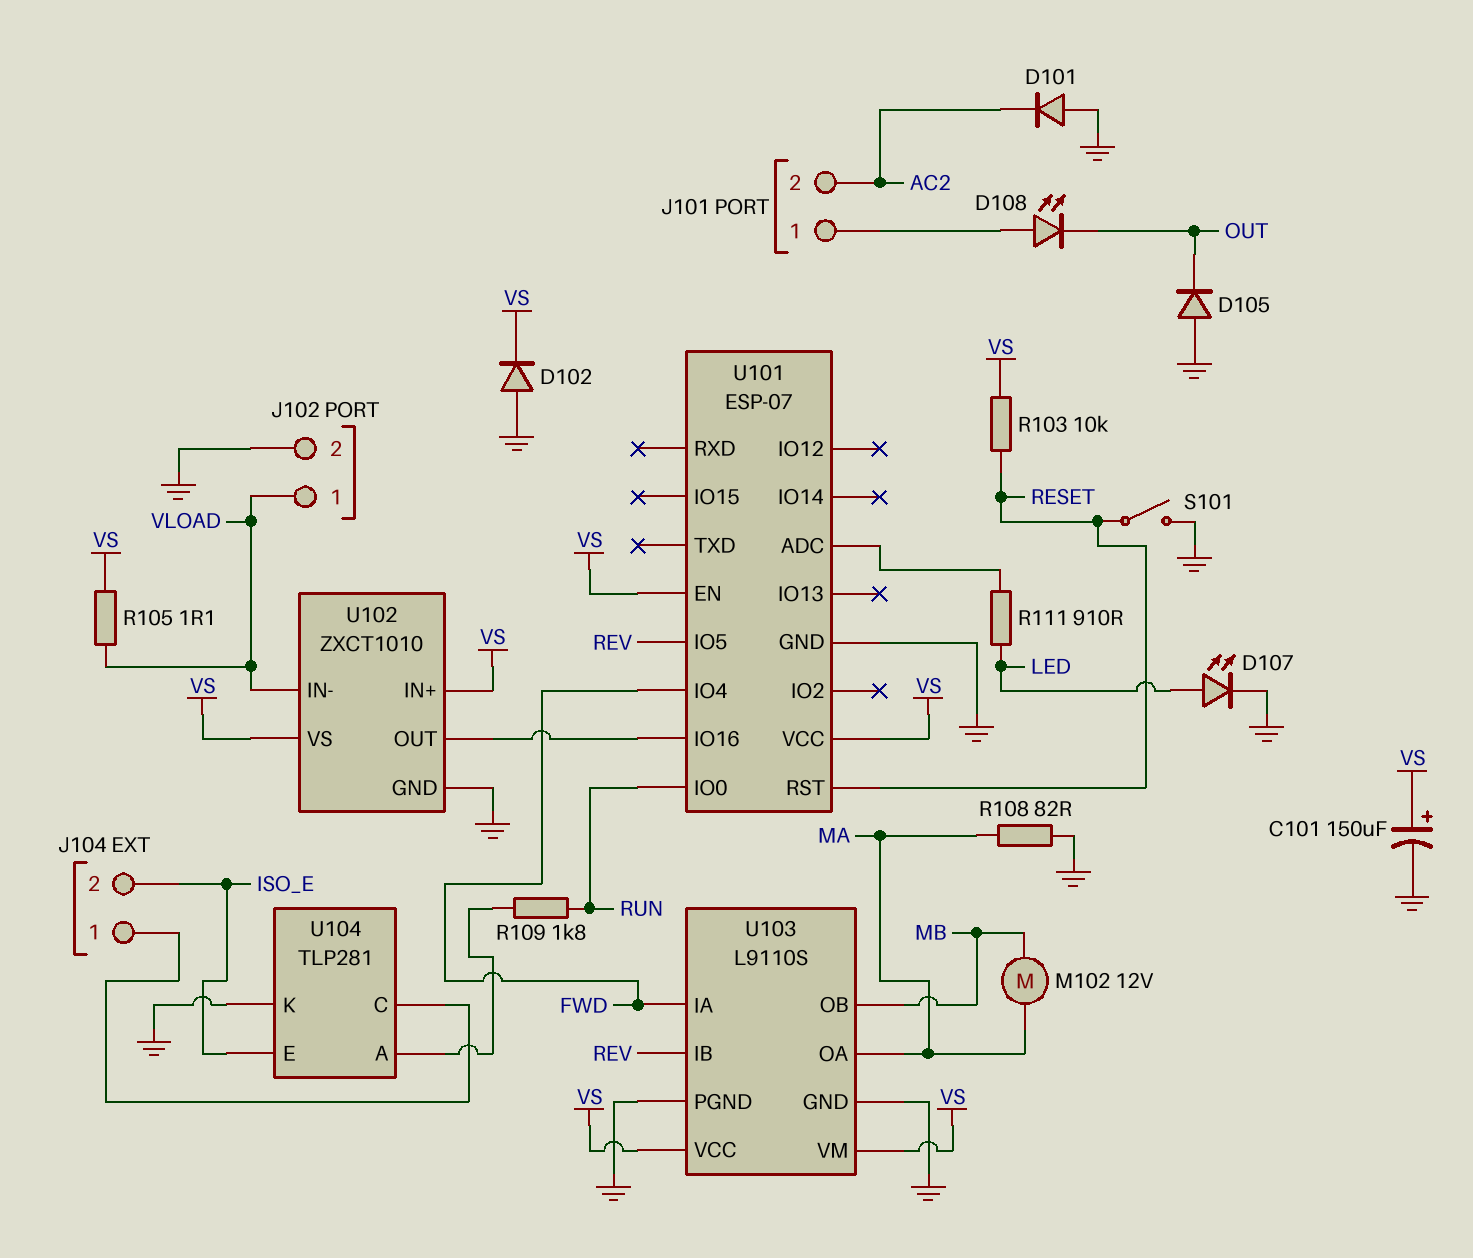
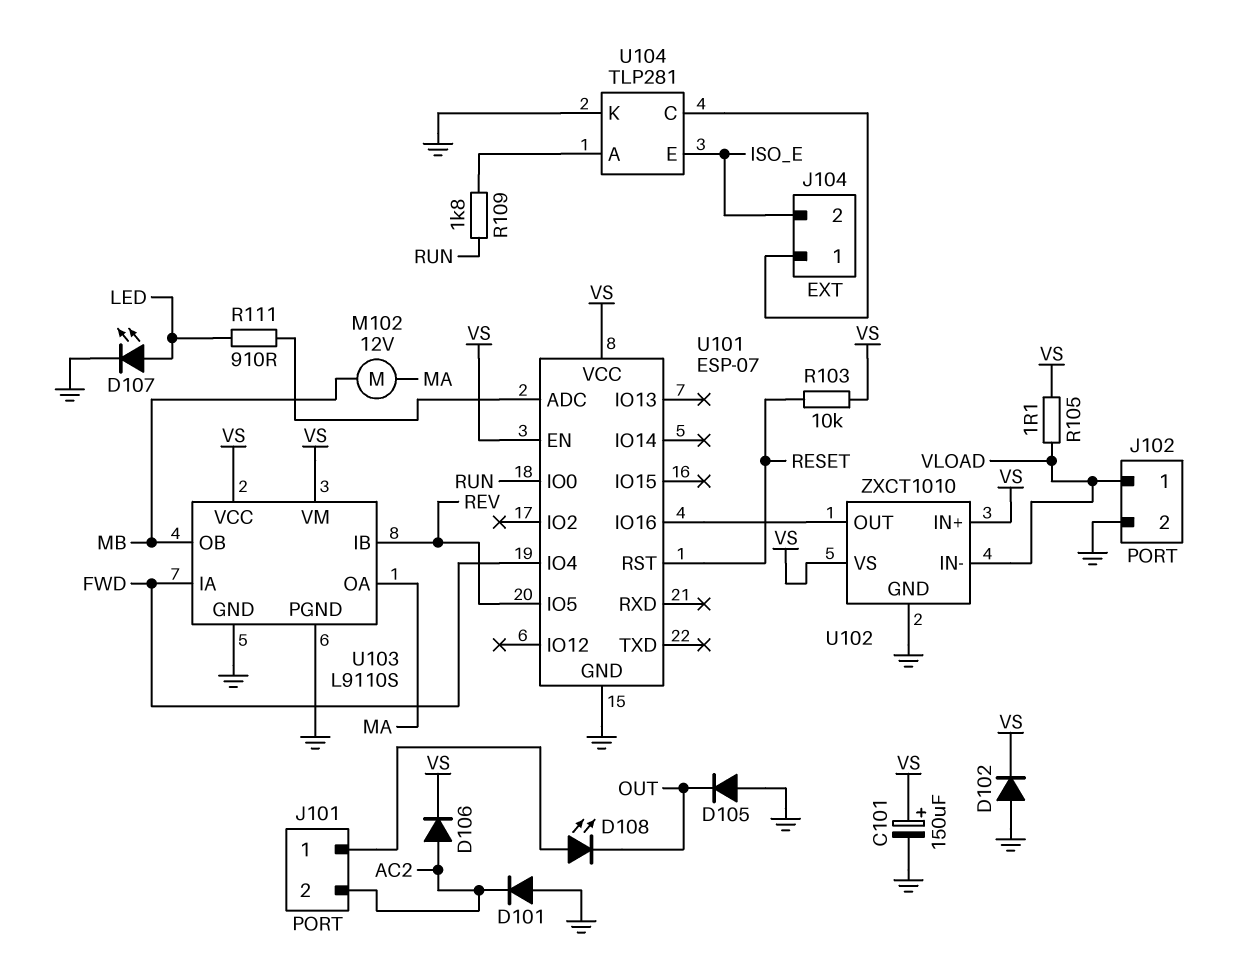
D106: none -> diode (A AC2, K VS)
R108: 82 (GND, MA) -> none
S101: switch (GND, RESET) -> none

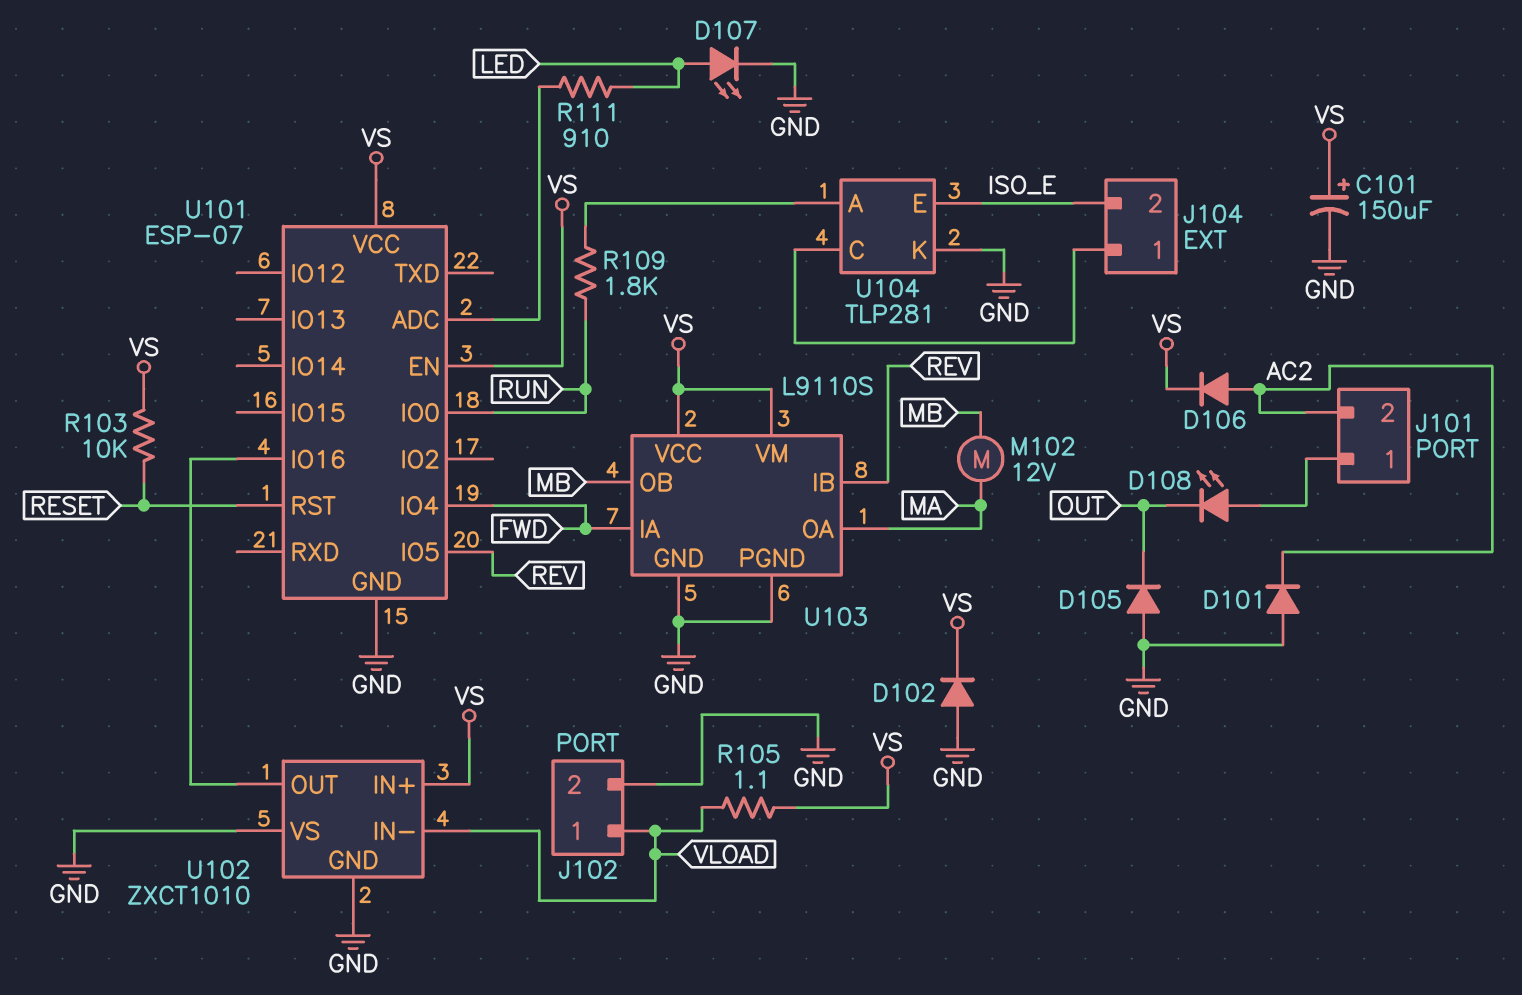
U102 pin VS: VS -> GND

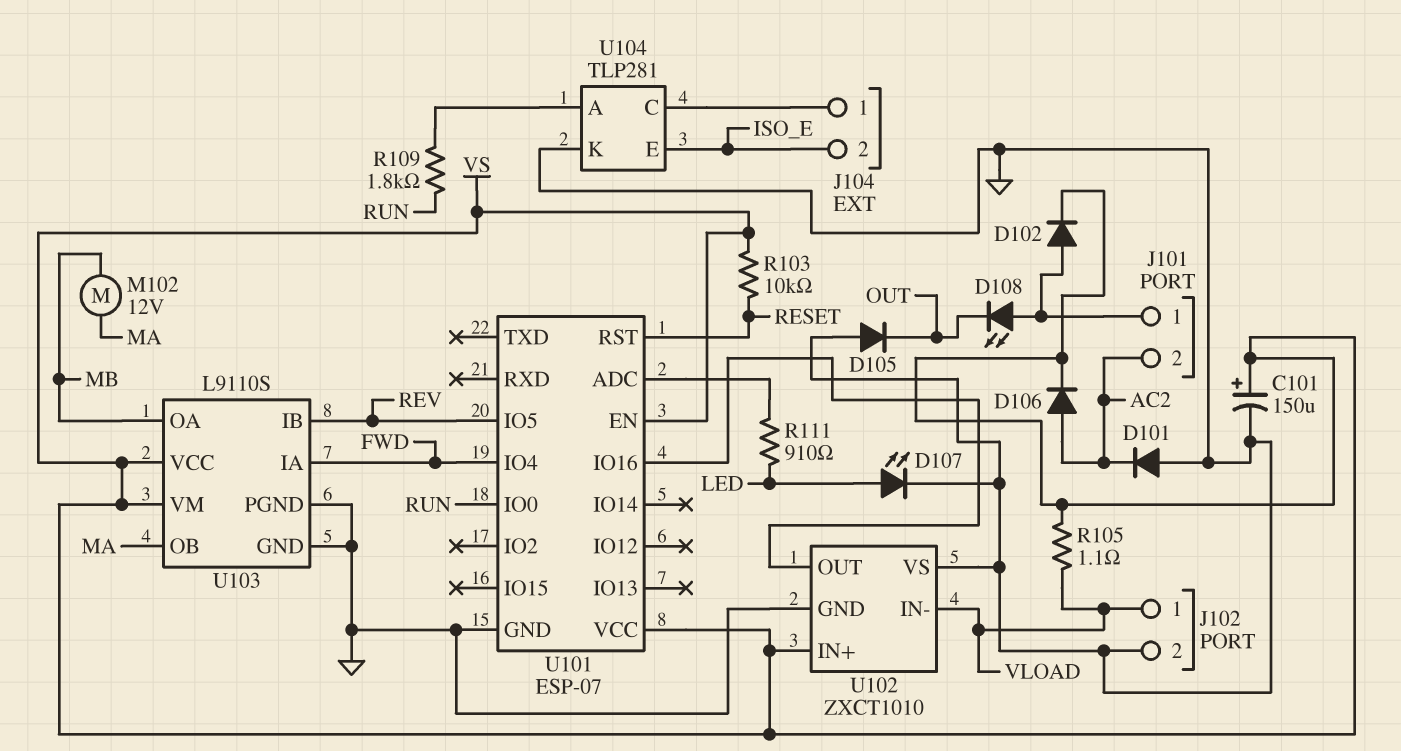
D102: diode (A GND, K VS) -> diode (A J101/1, K VS)
U103 pin OA: MA -> MB
U103 pin OB: MB -> MA

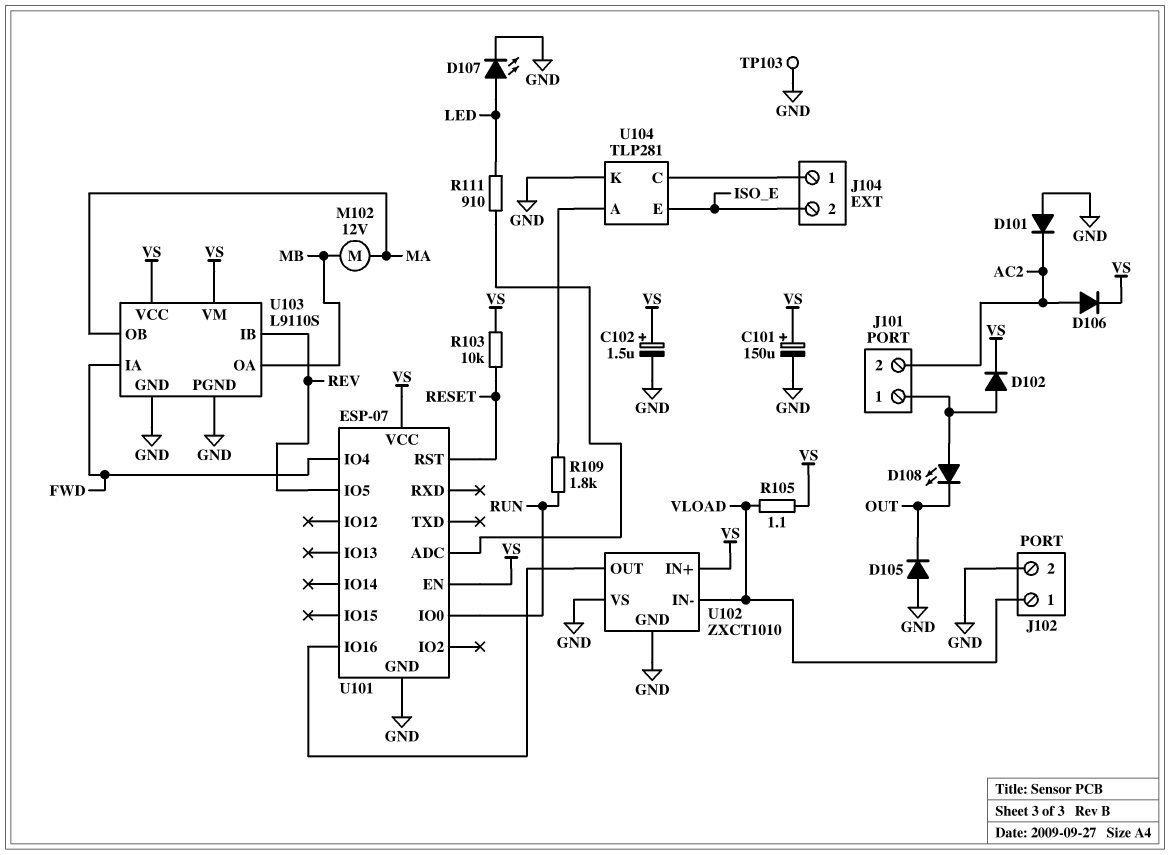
C102: none -> 1.5uF (plus VS, minus GND)
TP103: none -> test point (GND)

